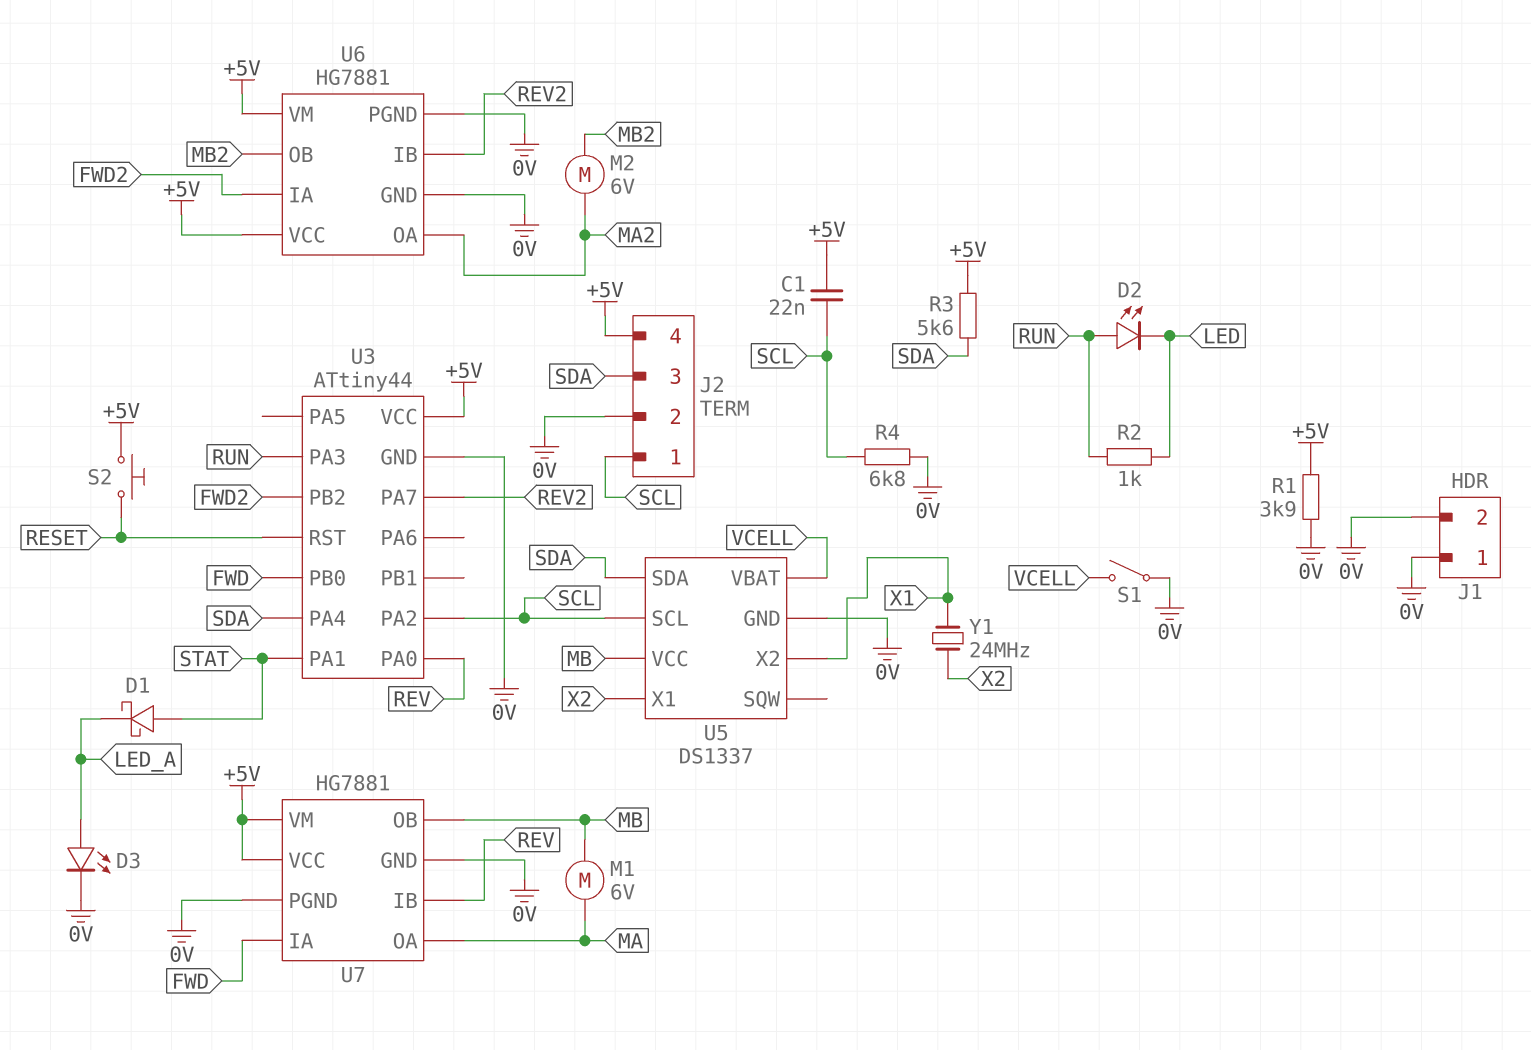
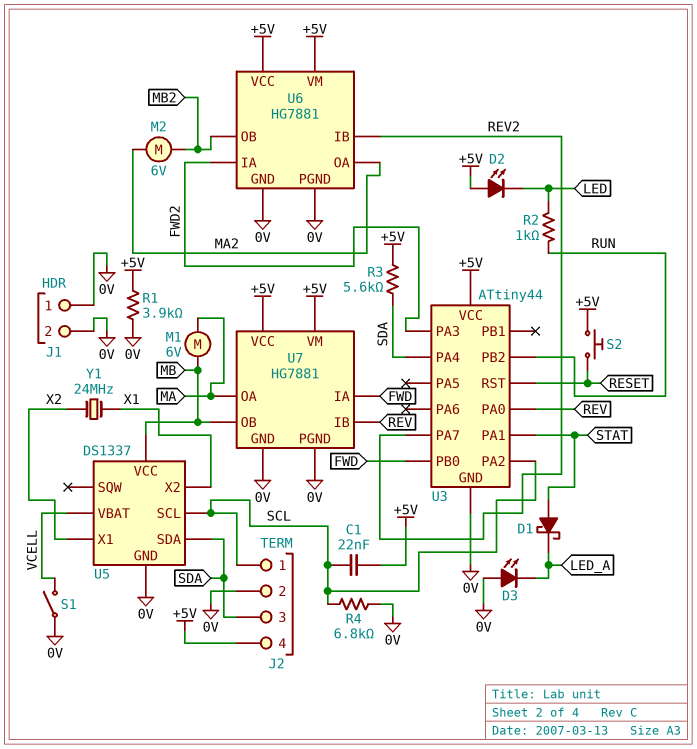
D2: LED (A RUN, K LED) -> LED (A +5V, K LED)
D3: LED (A LED_A, K 0V) -> LED (A 0V, K LED_A)
U3 pin PA3: RUN -> FWD2
U3 pin PB2: FWD2 -> RUN

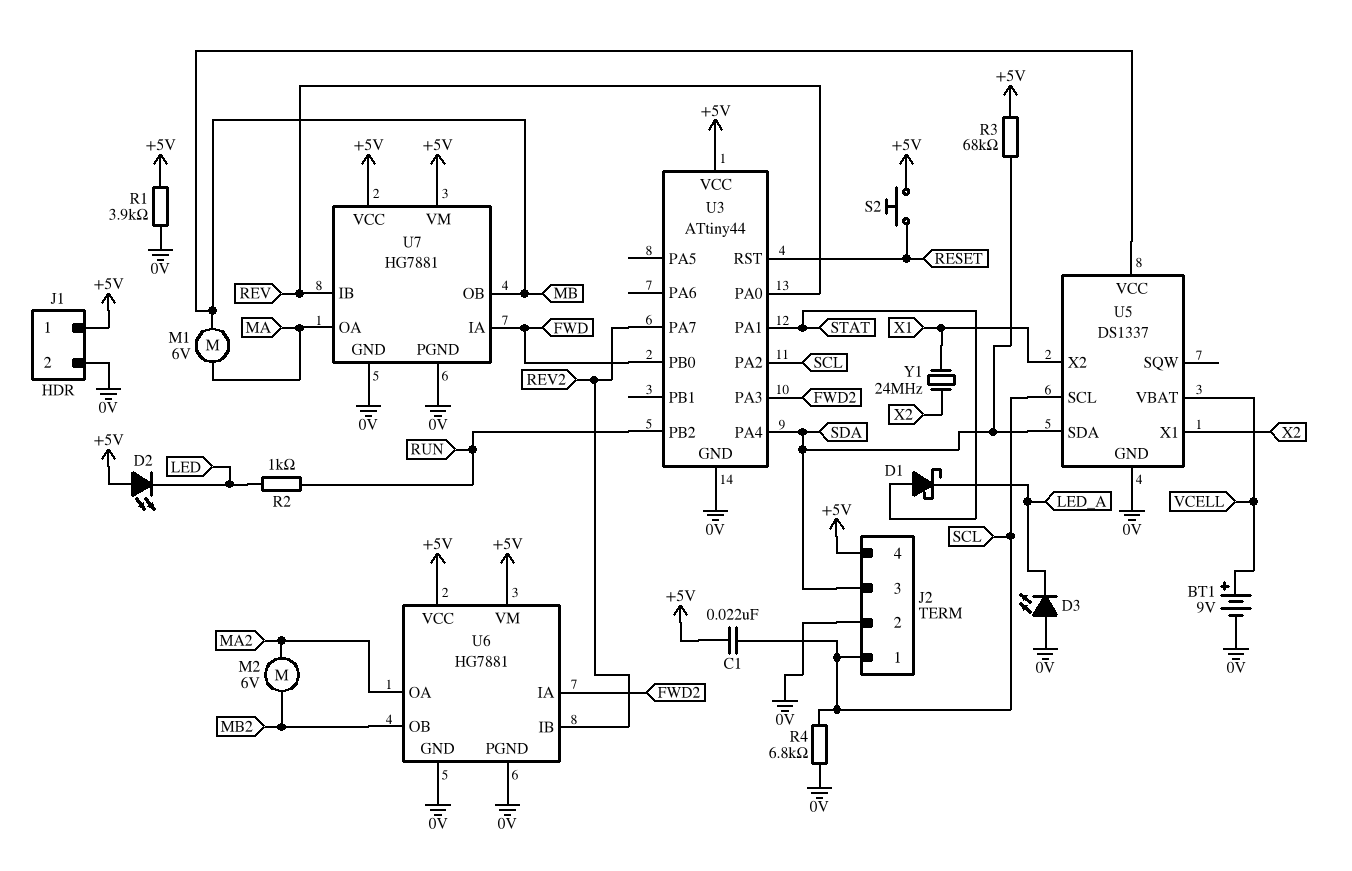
BT1: none -> 9V (plus VCELL, minus 0V)
J1 pin 1: 0V -> +5V
R3: 5.6k (+5V, SDA) -> 68k (+5V, SDA)
S1: switch (0V, VCELL) -> none

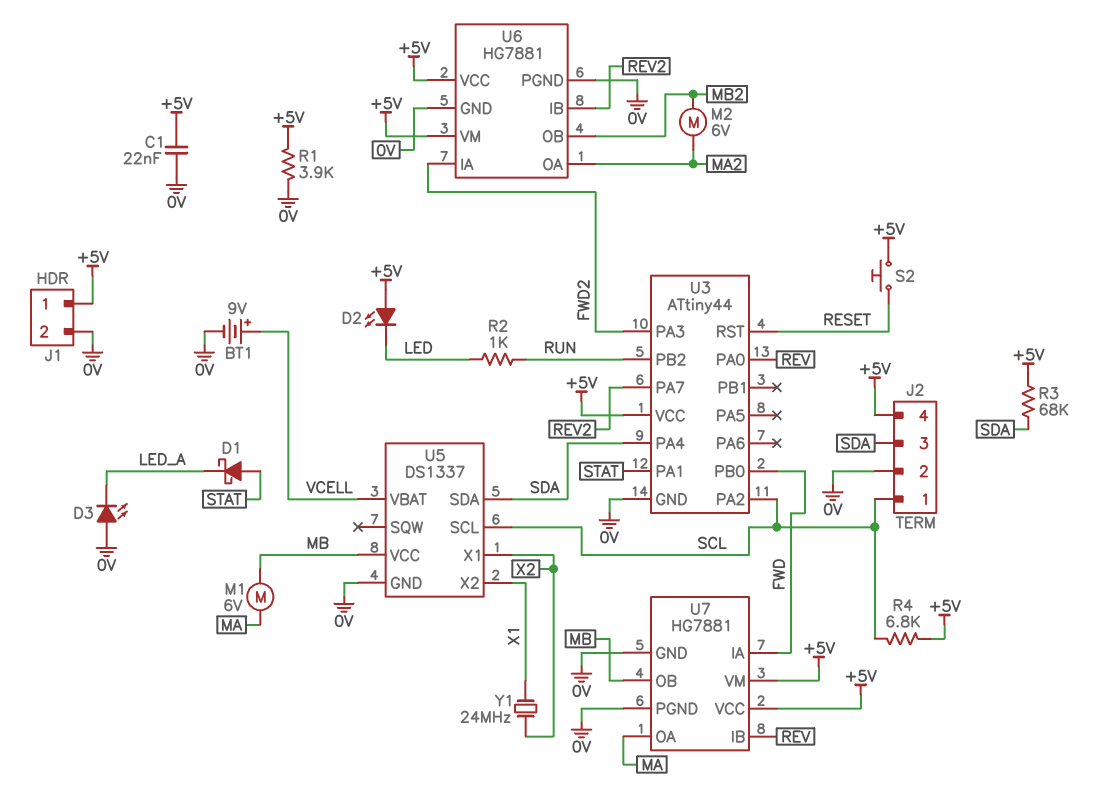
C1: 22nF (+5V, SCL) -> 22nF (+5V, 0V)
R4: 6.8k (0V, SCL) -> 6.8k (+5V, SCL)

